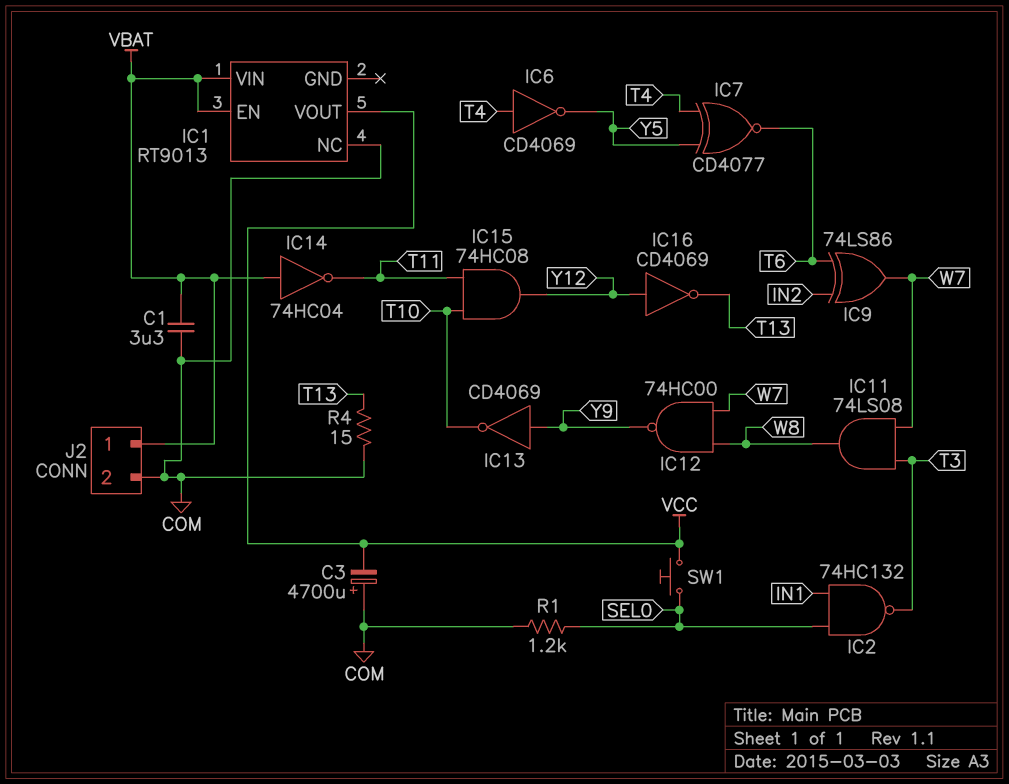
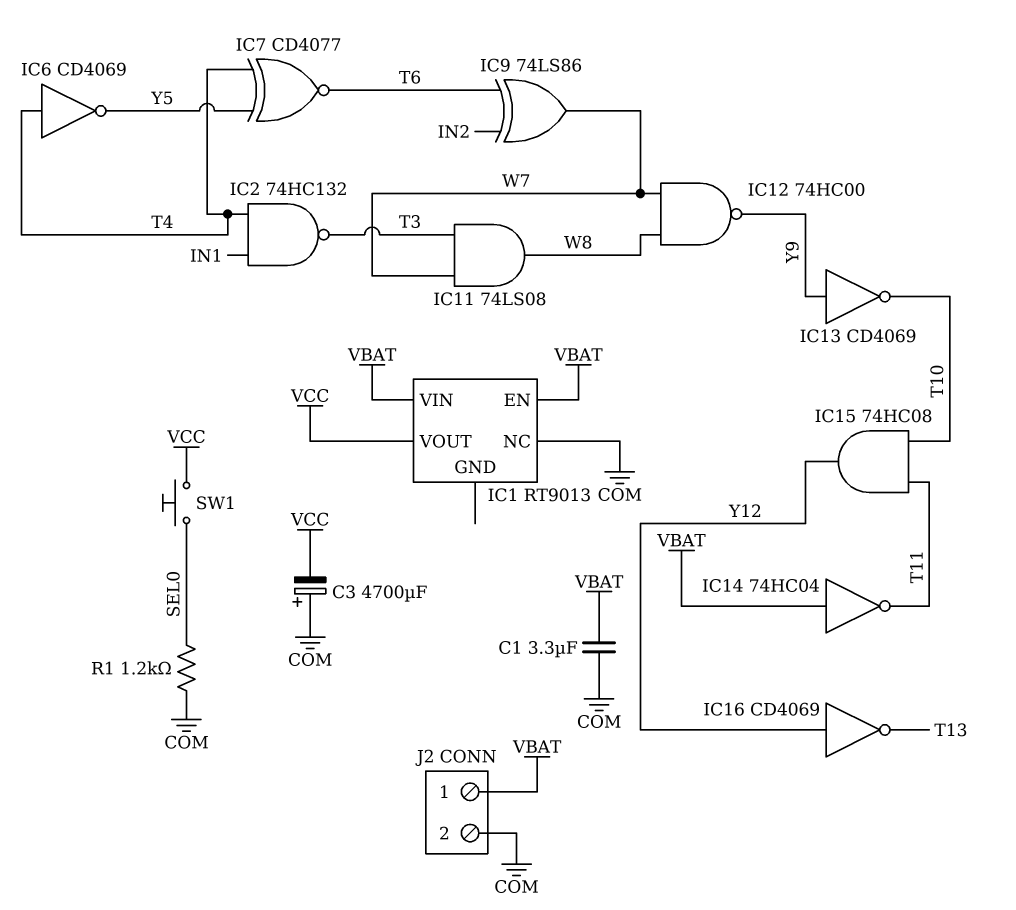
IC2: NAND 74HC132 (in IN1, in SEL0, out T3) -> NAND 74HC132 (in IN1, in T4, out T3)
R4: 15 (COM, T13) -> none

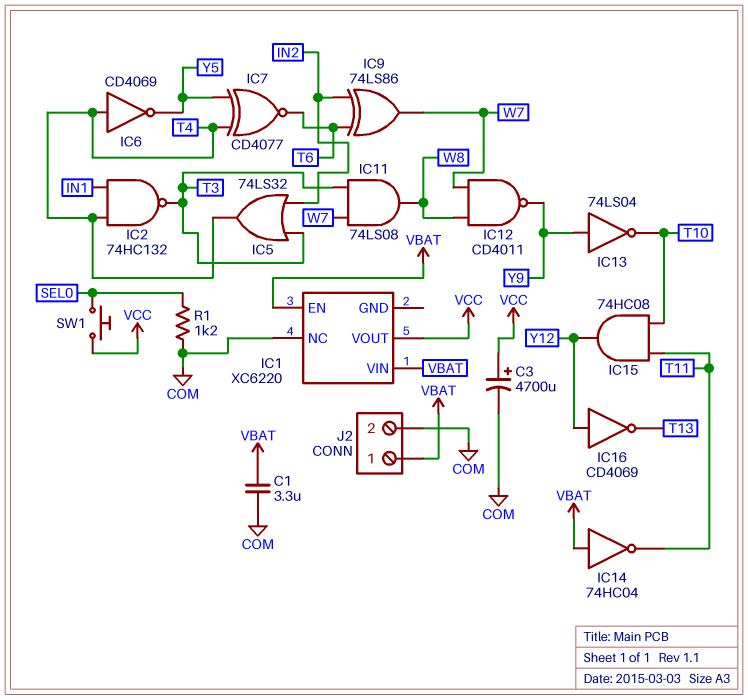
C3: 4700uF (plus COM, minus VCC) -> 4700uF (plus VCC, minus COM)
IC1: RT9013 -> XC6220
IC5: none -> OR 74LS32 (in IN2, in T3, out T4)
IC12: NAND 74HC00 (in W7, in W8, out Y9) -> NAND CD4011 (in W7, in W8, out Y9)
IC13: NOT CD4069 (in Y9, out T10) -> NOT 74LS04 (in Y9, out T10)

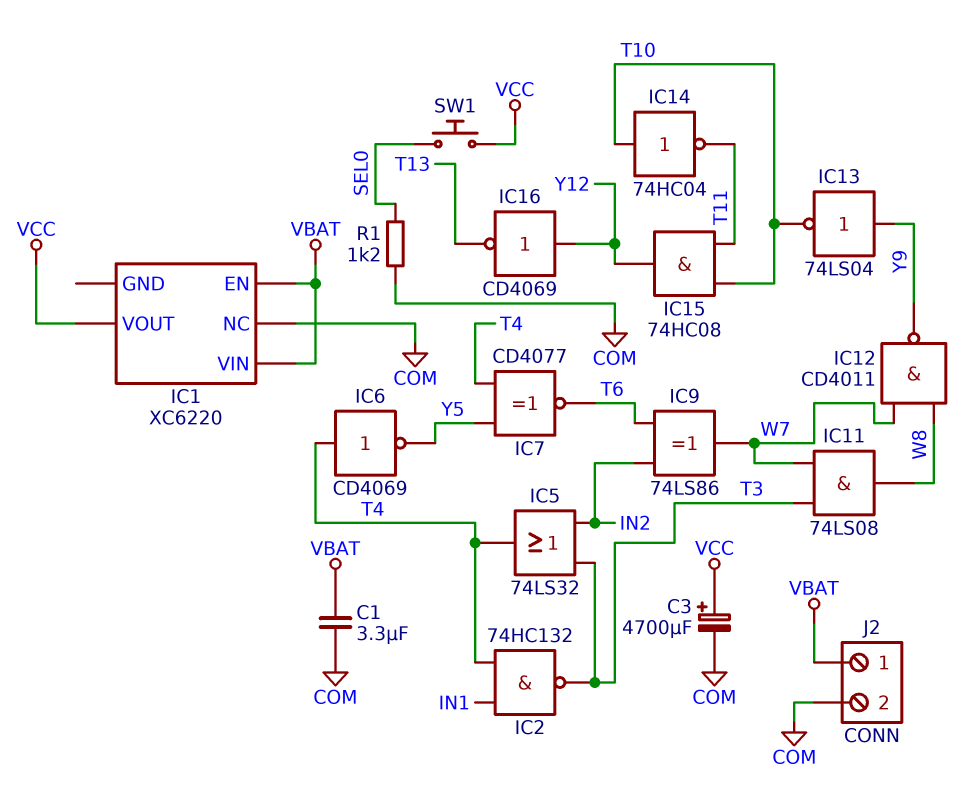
IC14: NOT 74HC04 (in VBAT, out T11) -> NOT 74HC04 (in T10, out T11)

